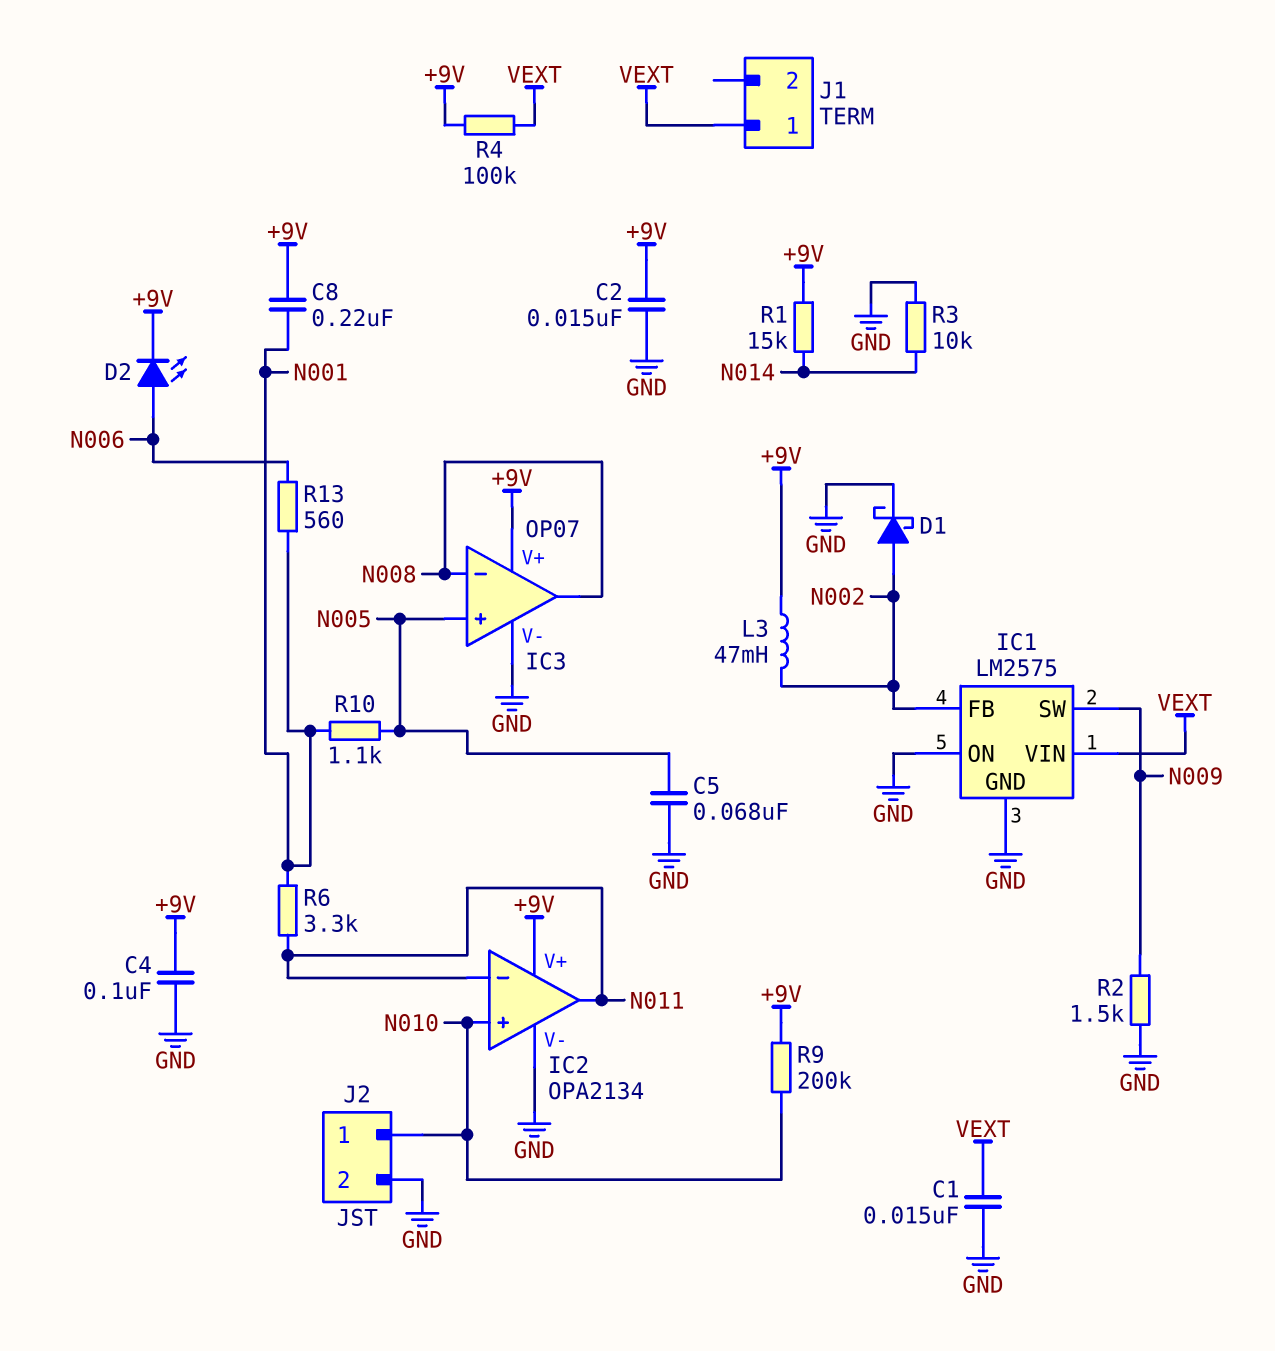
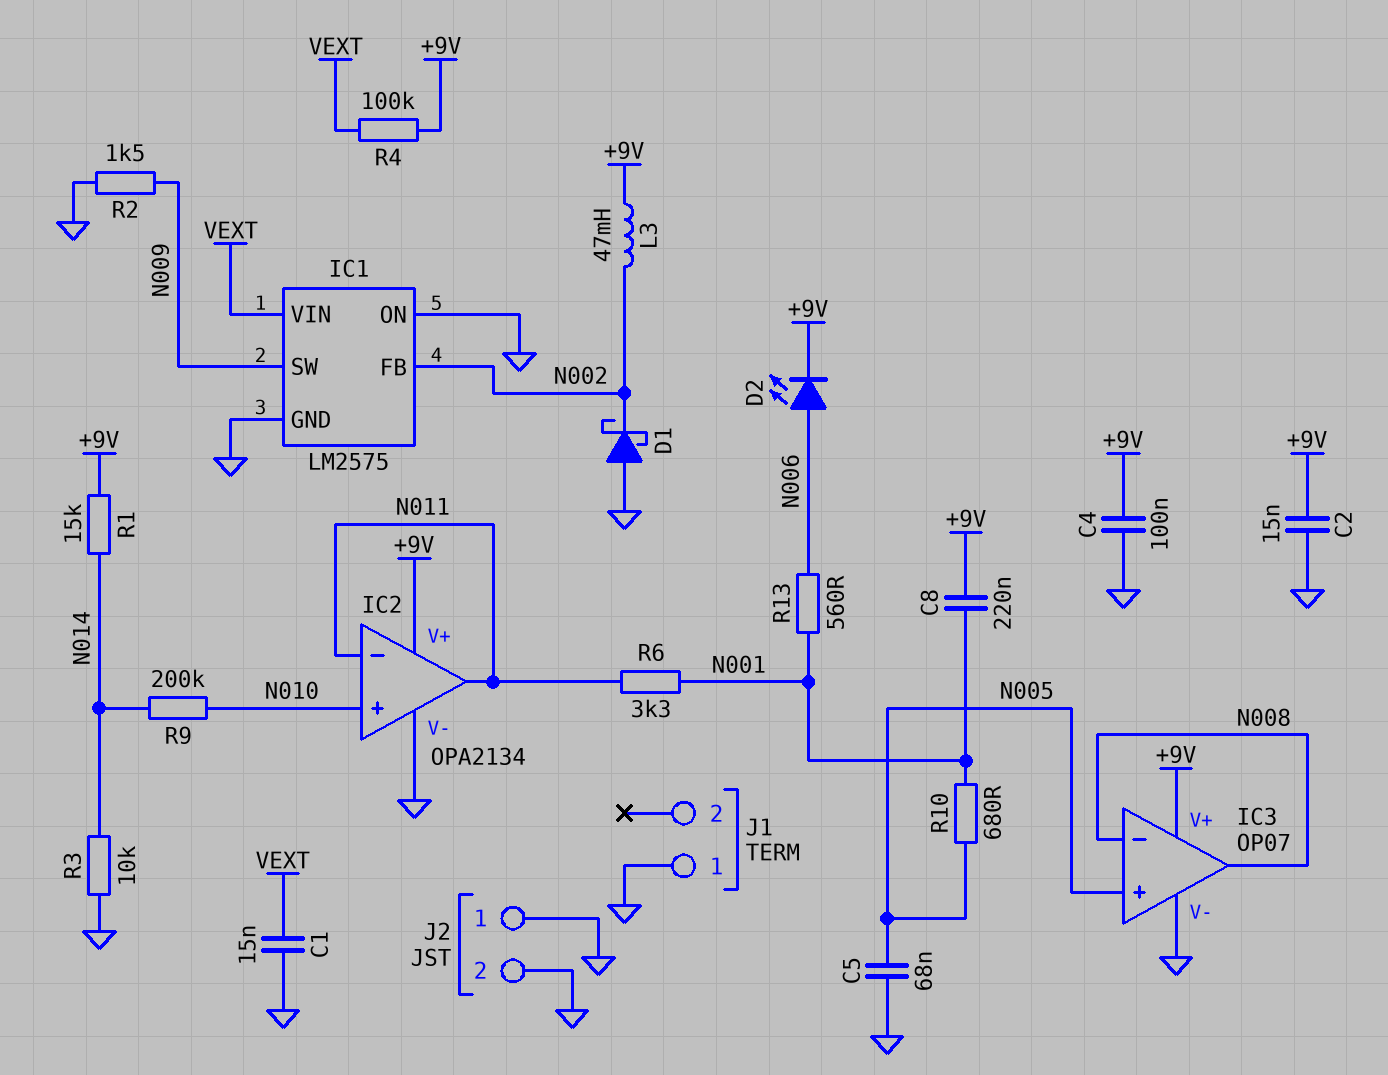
D1: schottky (A N002, K GND) -> schottky (A GND, K N002)
J1 pin 1: VEXT -> GND
J2 pin 1: N010 -> GND
R9: 200k (+9V, N010) -> 200k (N010, N014)
R10: 1.1k (N001, N005) -> 680 (N001, N005)

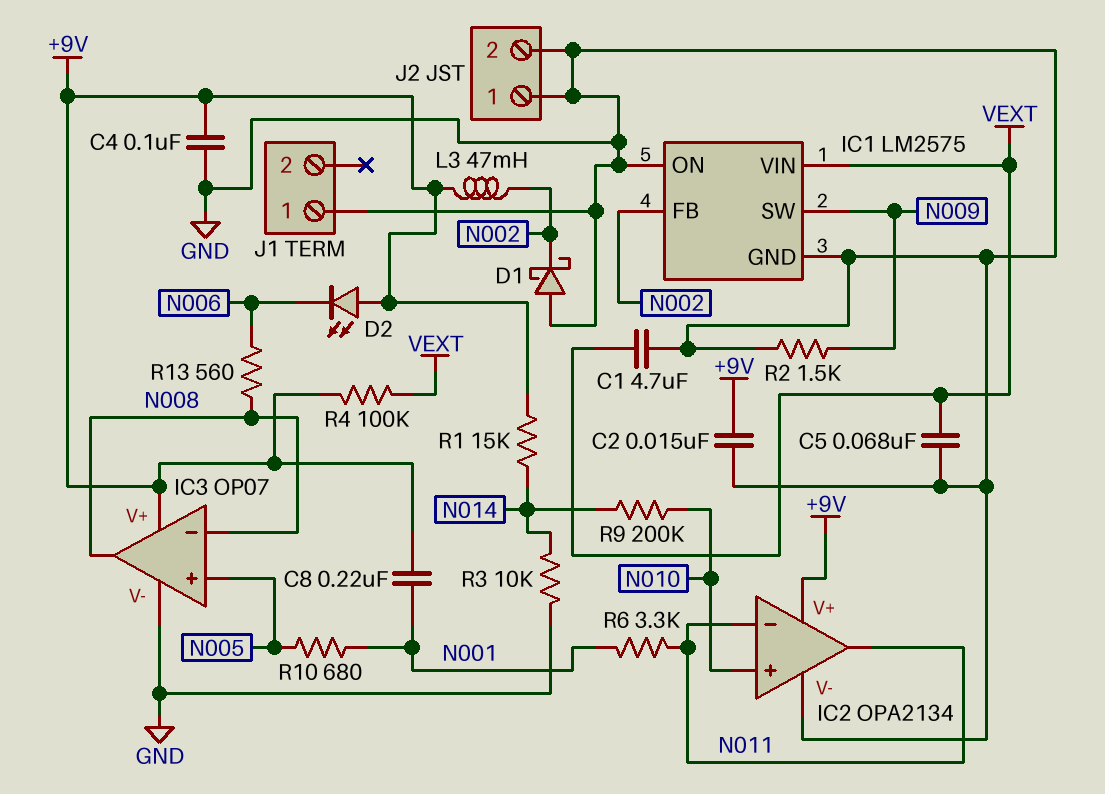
C1: 15nF (GND, VEXT) -> 4.7uF (GND, VEXT)
C5: 68nF (GND, N005) -> 68nF (GND, VEXT)
D2: LED (A N006, K +9V) -> LED (A +9V, K N006)
R13: 560 (N001, N006) -> 560 (N006, N008)

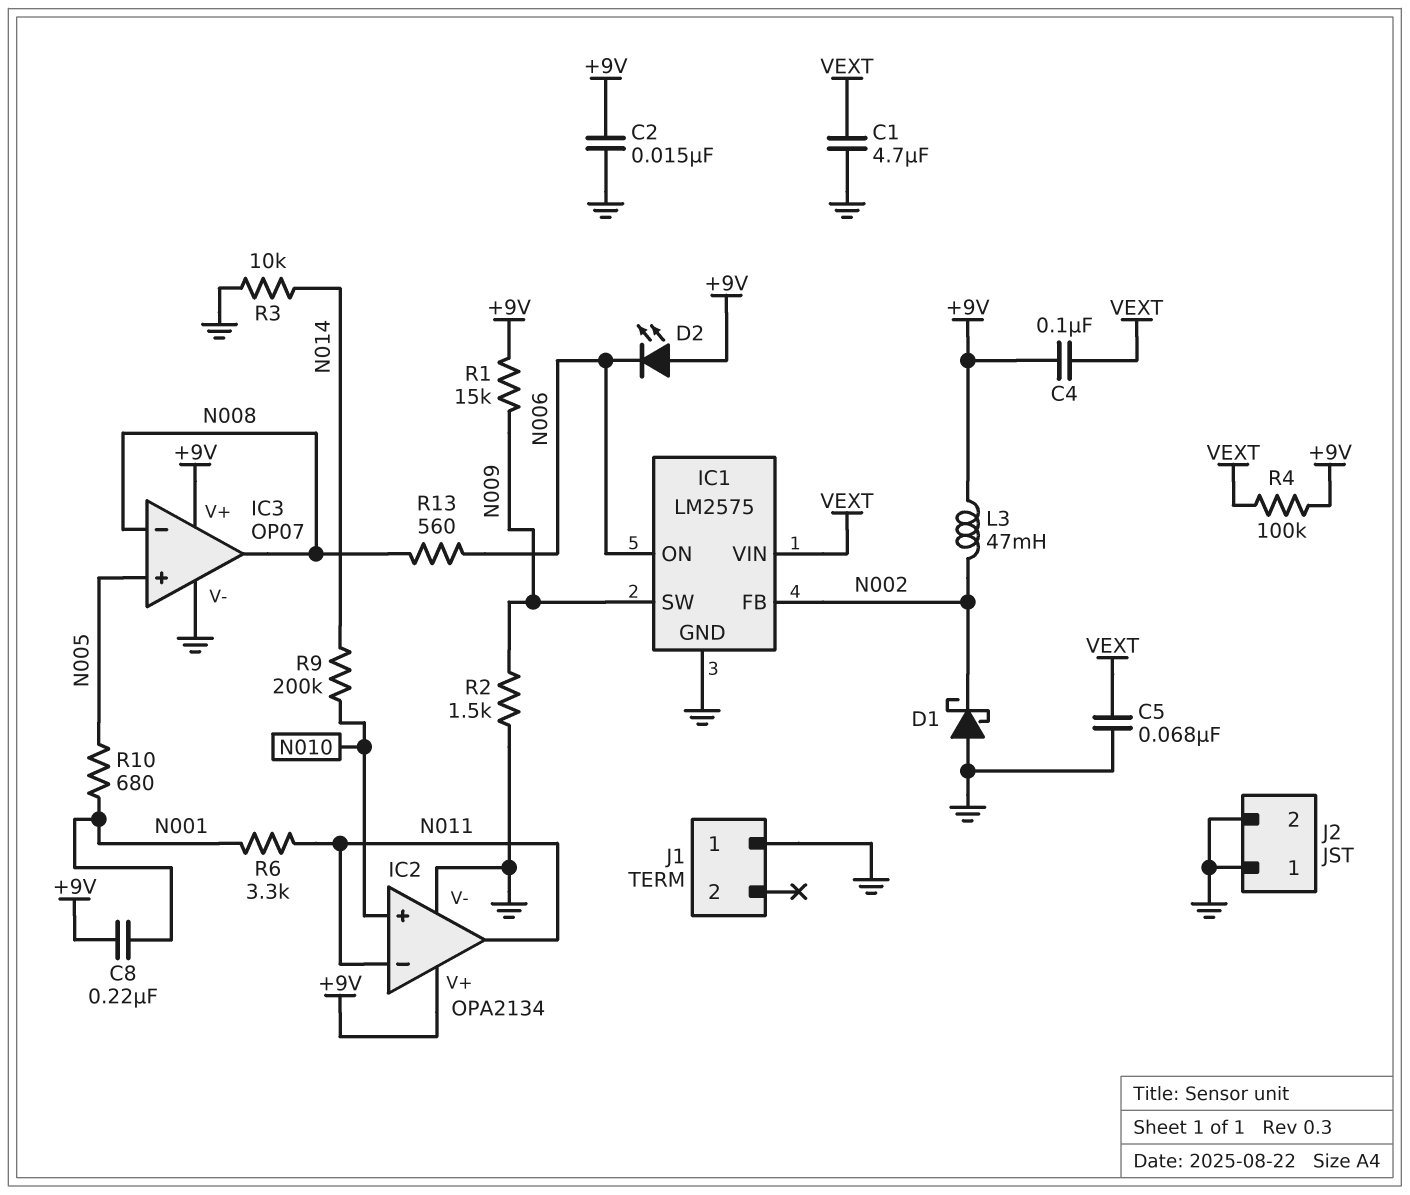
C4: 100nF (+9V, GND) -> 100nF (+9V, VEXT)
IC1 pin ON: GND -> N006
R1: 15k (+9V, N014) -> 15k (+9V, N009)

